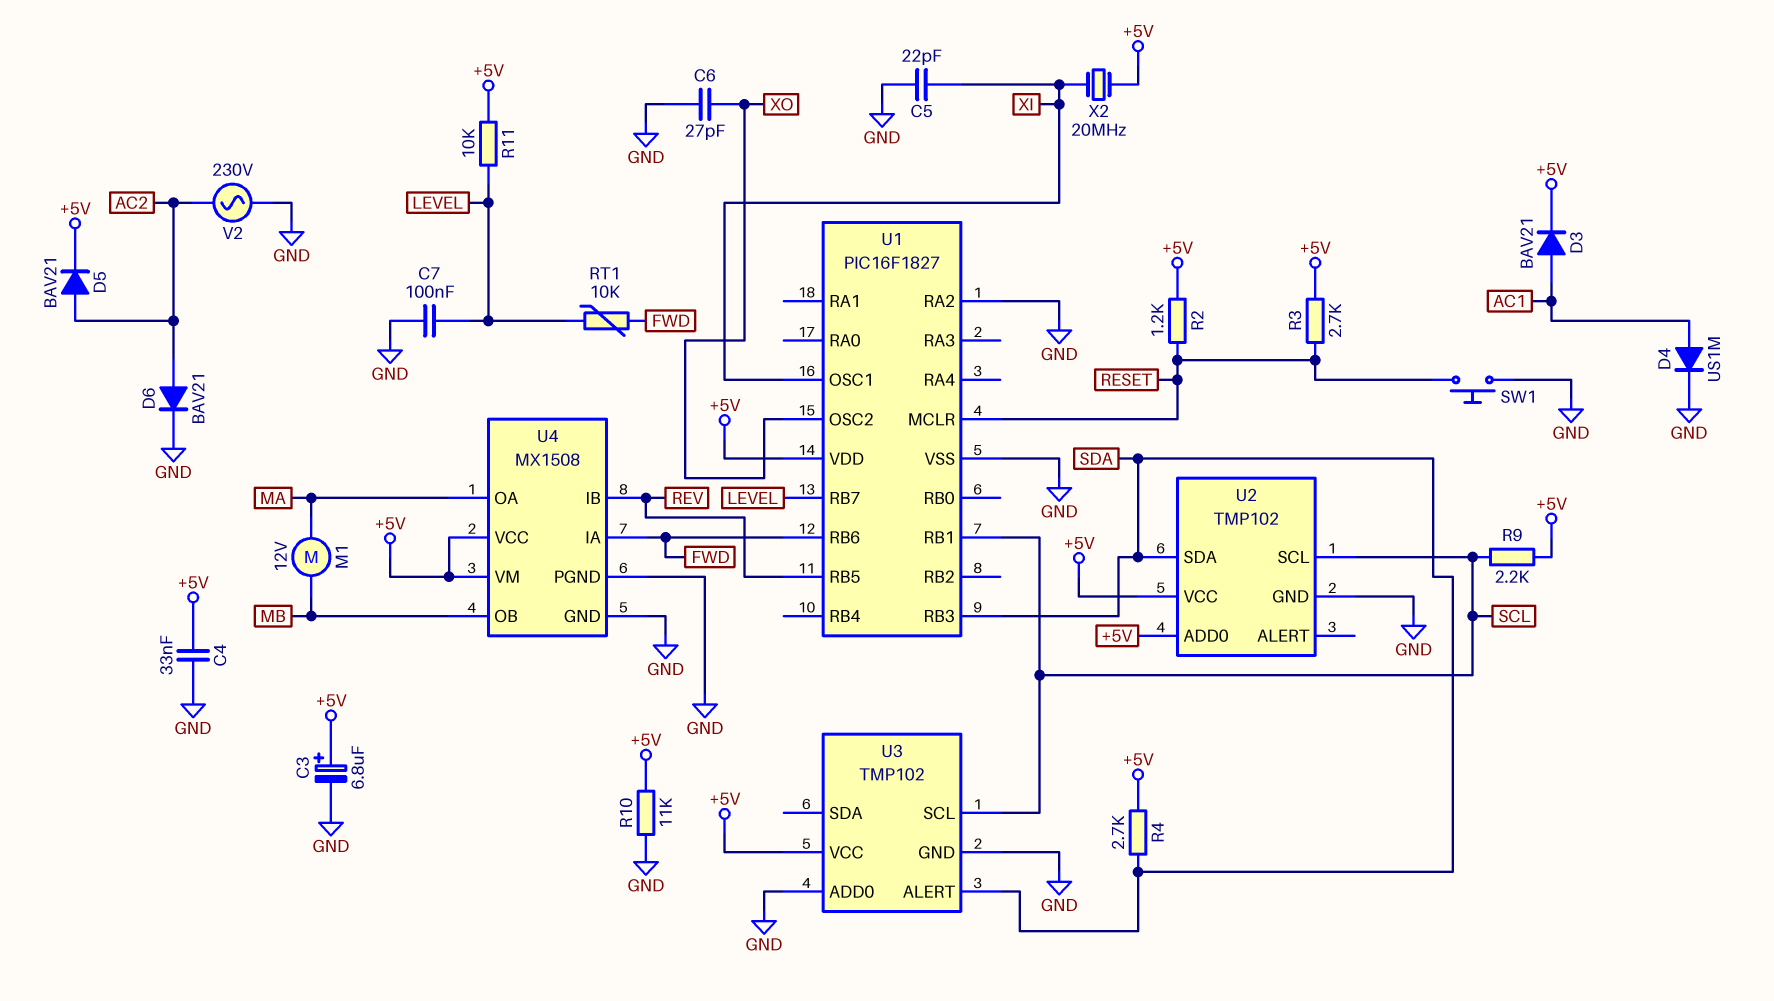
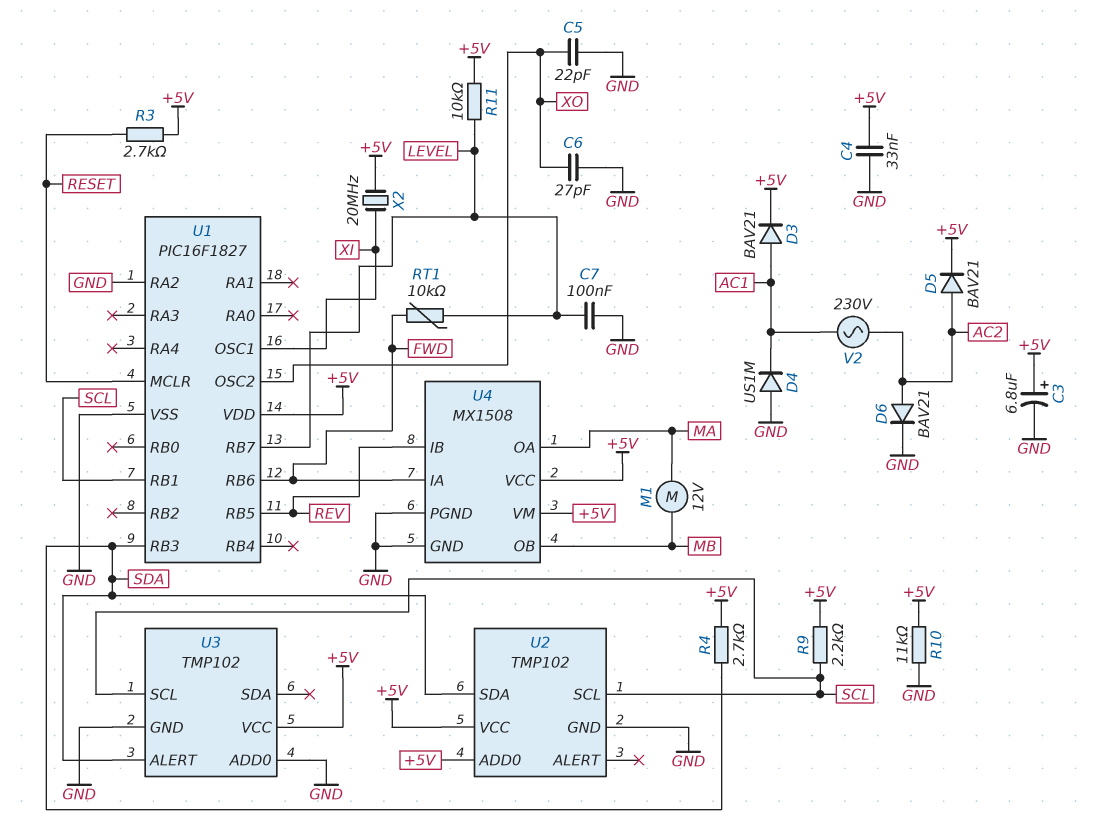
C5: 22pF (GND, XI) -> 22pF (GND, XO)
D4: diode US1M (A AC1, K GND) -> diode US1M (A GND, K AC1)
R2: 1.2k (+5V, RESET) -> none
SW1: button (GND, RESET) -> none
V2: AC 230V (AC2, GND) -> AC 230V (AC1, AC2)

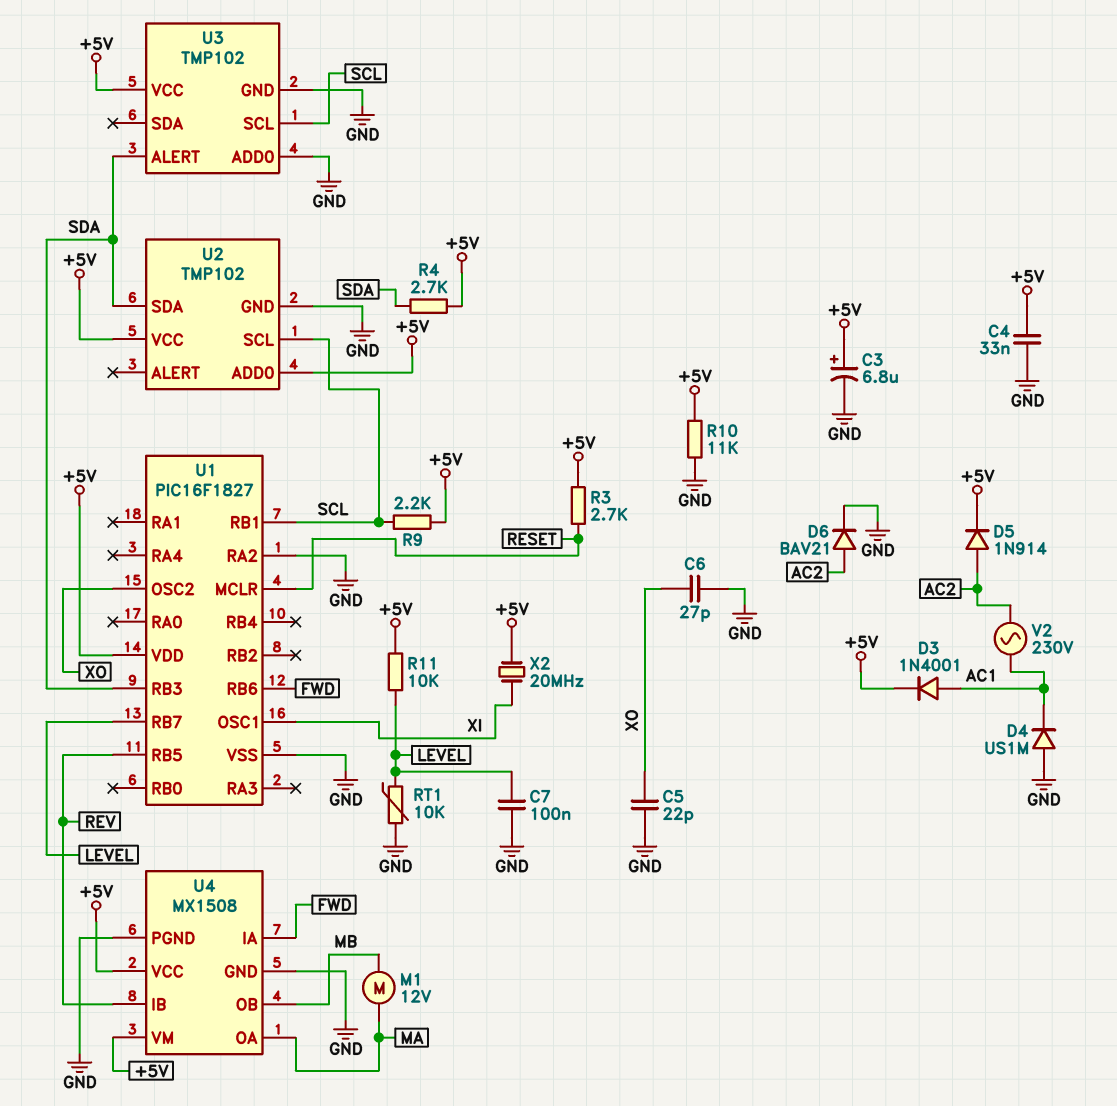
D3: diode BAV21 (A AC1, K +5V) -> diode 1N4001 (A AC1, K +5V)
D5: diode BAV21 (A AC2, K +5V) -> diode 1N914 (A AC2, K +5V)
RT1: 10k (FWD, LEVEL) -> 10k (GND, LEVEL)

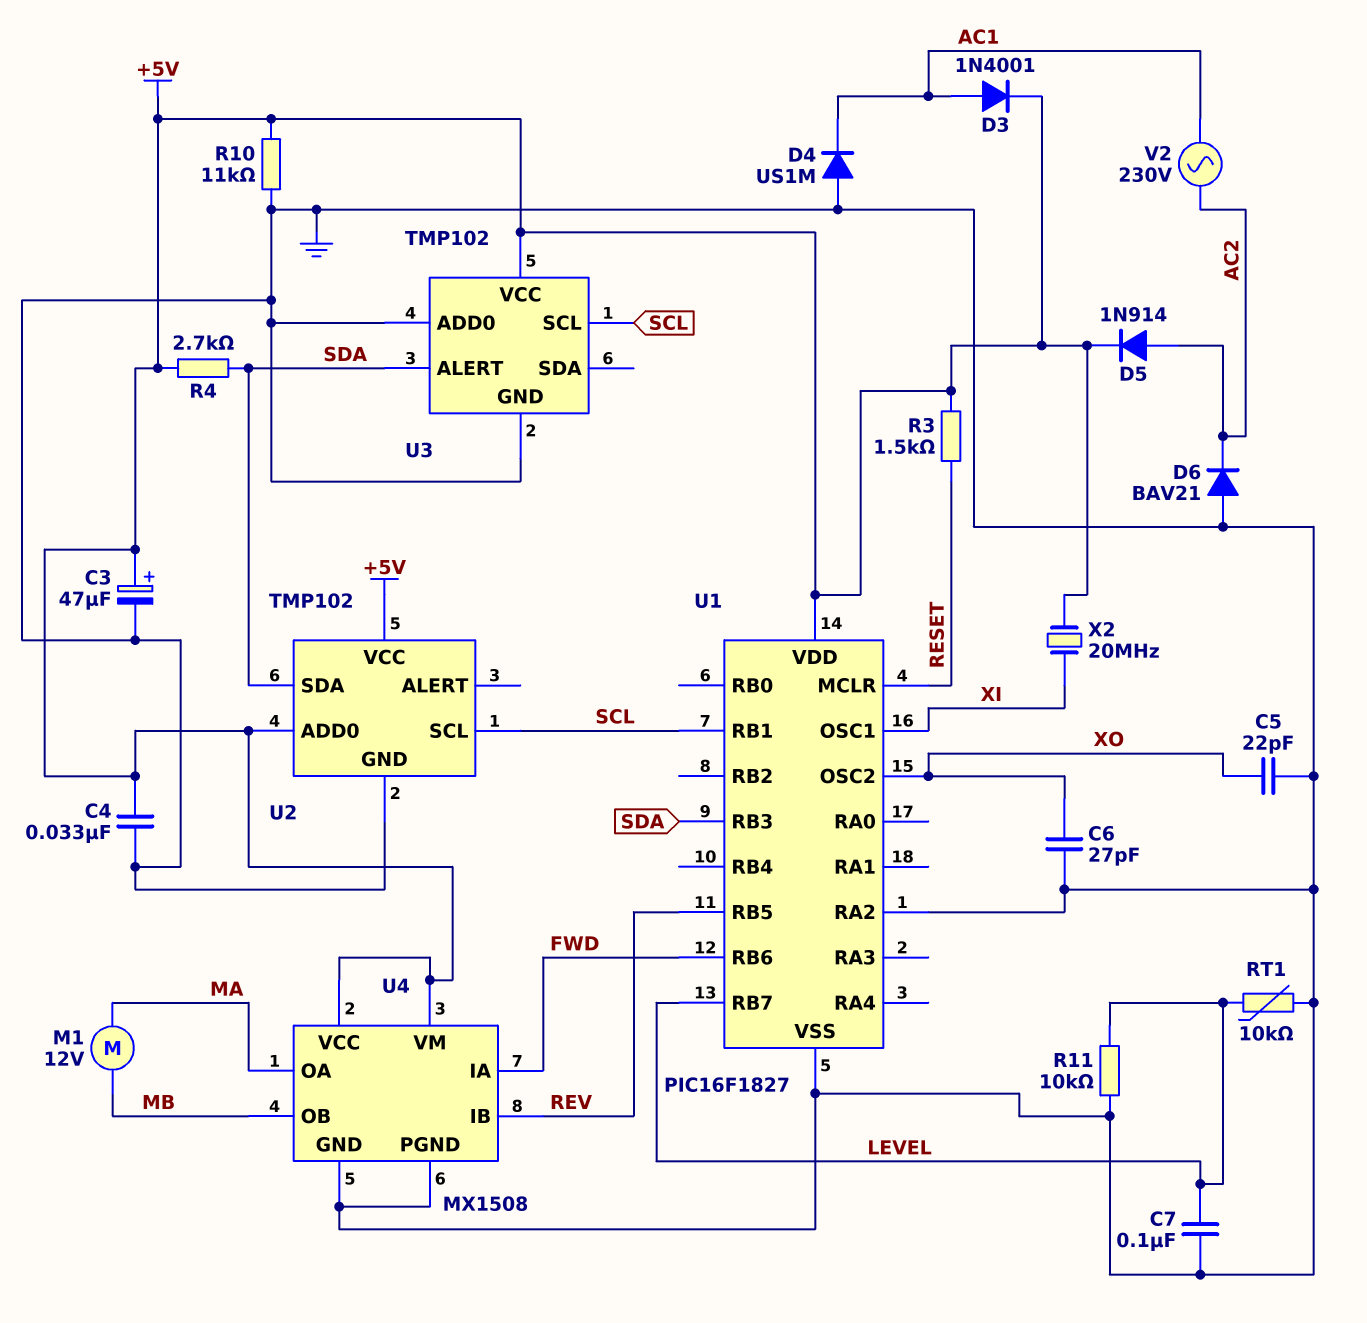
C3: 6.8uF (plus +5V, minus GND) -> 47uF (plus +5V, minus GND)
D6: diode BAV21 (A AC2, K GND) -> diode BAV21 (A GND, K AC2)
R3: 2.7k (+5V, RESET) -> 1.5k (+5V, RESET)
R9: 2.2k (+5V, SCL) -> none
R11: 10k (+5V, LEVEL) -> 10k (GND, LEVEL)

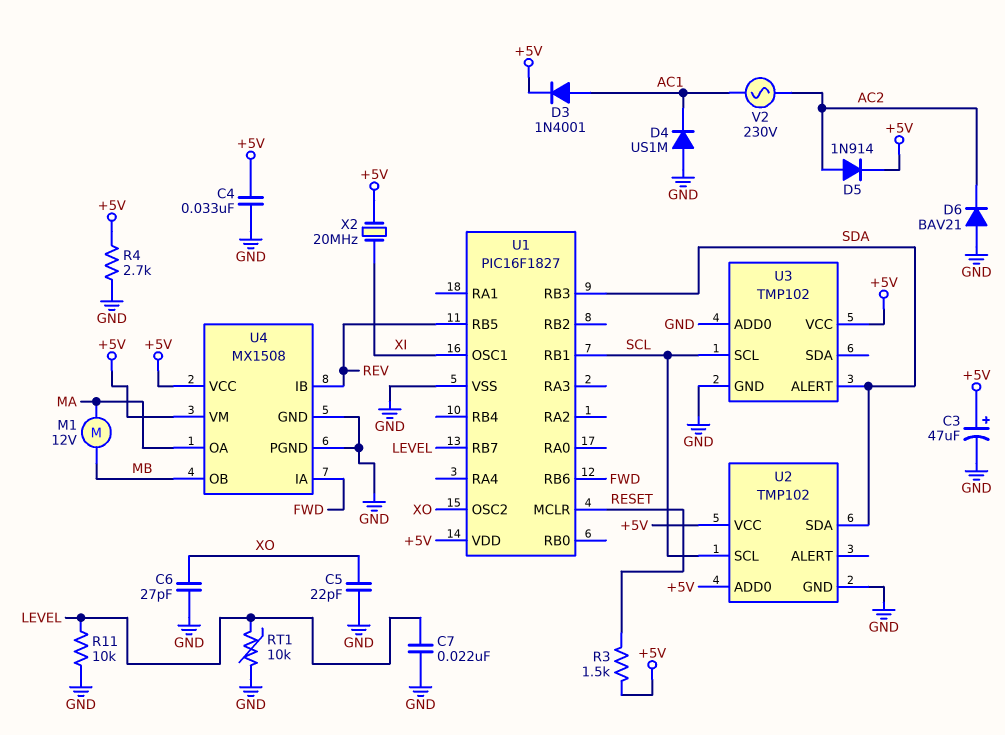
C7: 100nF (GND, LEVEL) -> 22nF (GND, LEVEL)
R4: 2.7k (+5V, SDA) -> 2.7k (+5V, GND)
R10: 11k (+5V, GND) -> none
U1 pin RA2: GND -> none

